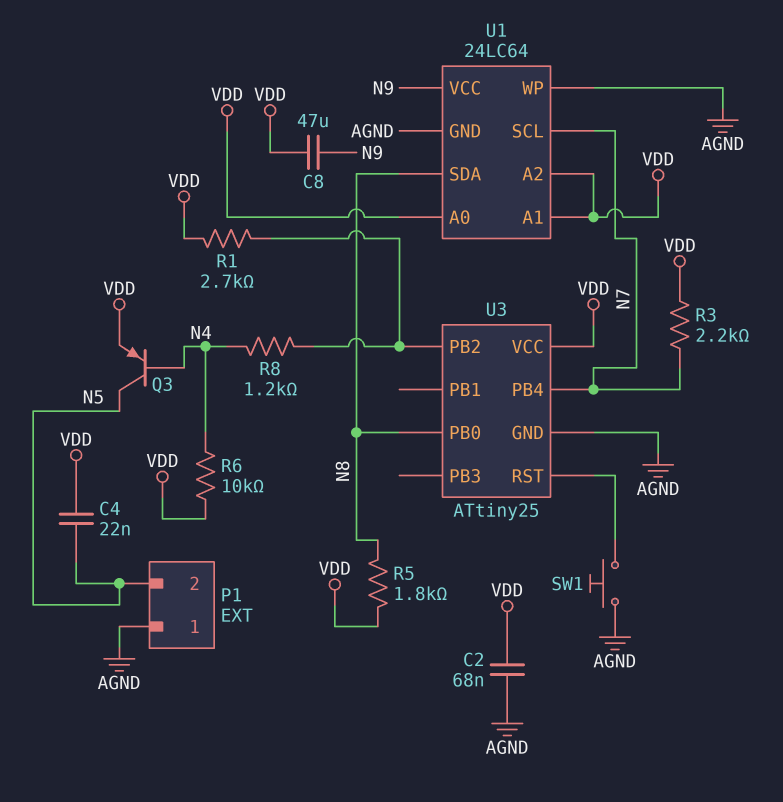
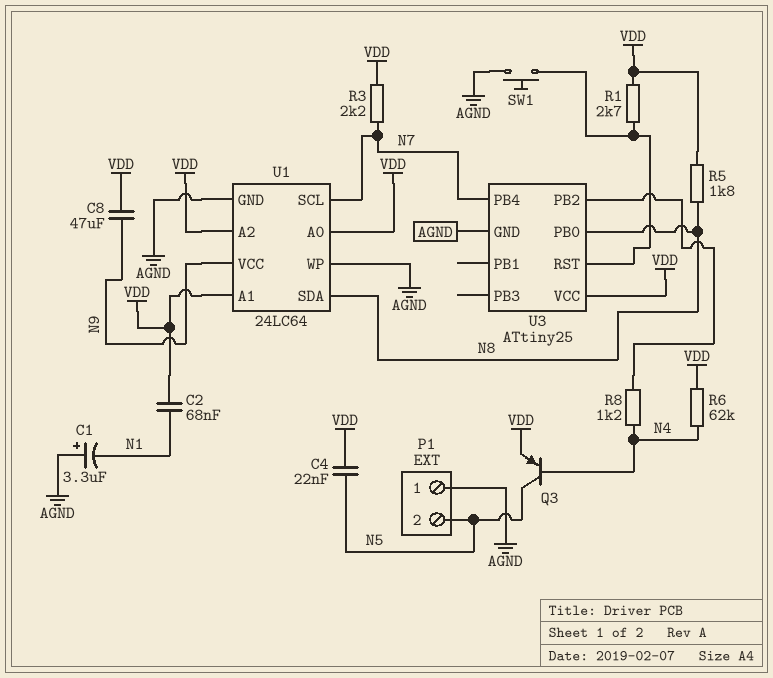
C1: none -> 3.3uF (plus AGND, minus N1)
C2: 68nF (AGND, VDD) -> 68nF (N1, VDD)
R1: 2.7k (U3/PB2, VDD) -> 2.7k (U3/RST, VDD)
R6: 10k (N4, VDD) -> 62k (N4, VDD)

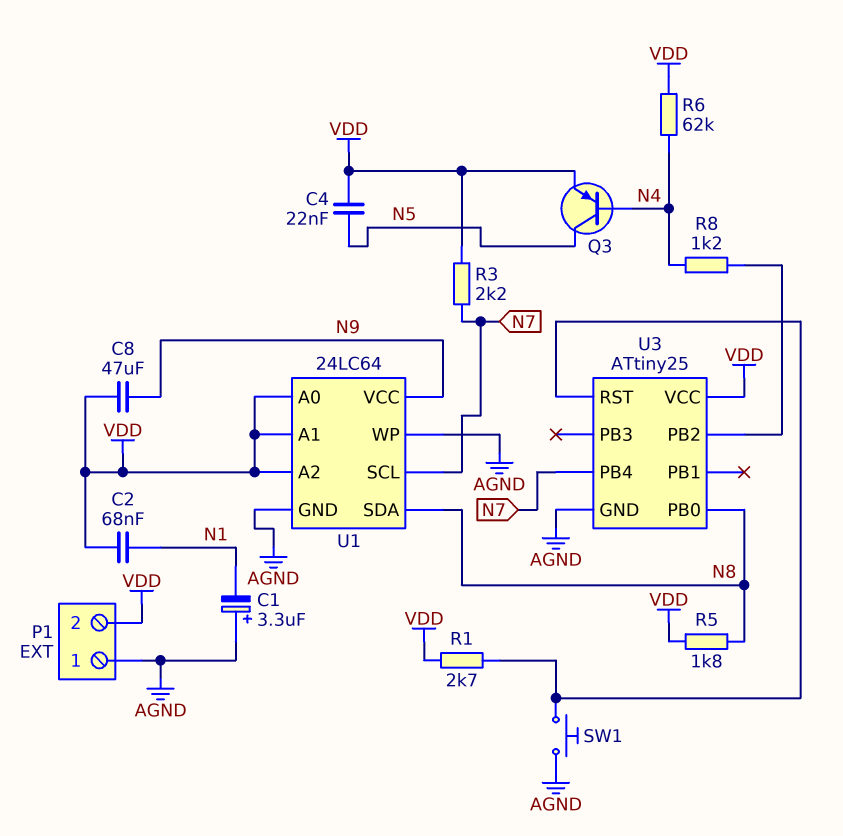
P1 pin 2: N5 -> VDD

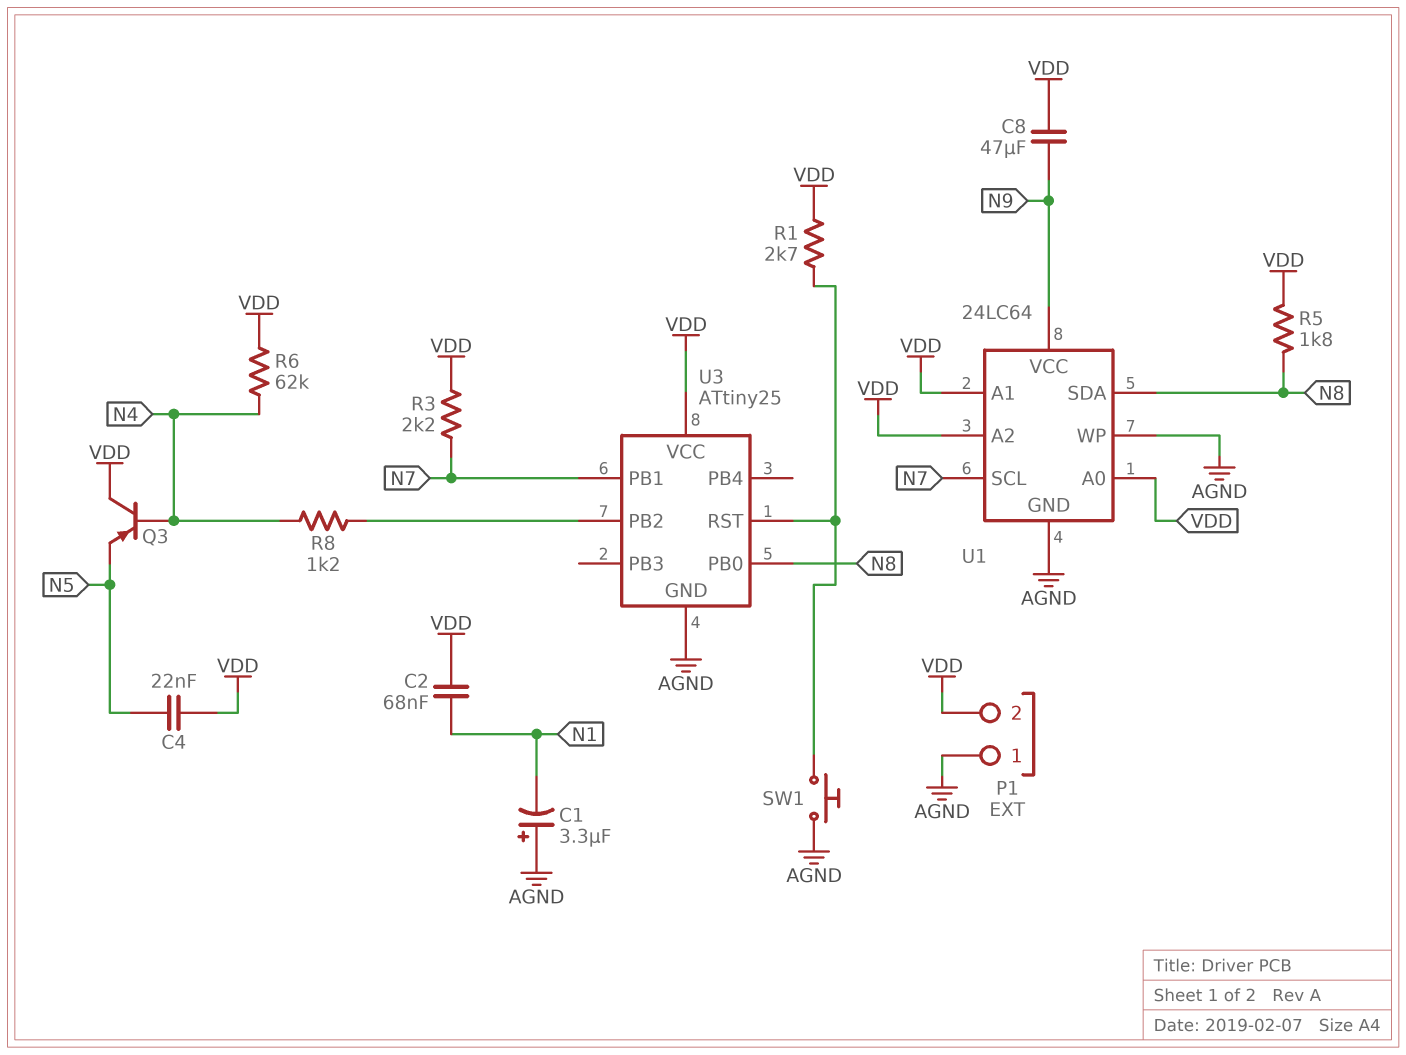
Q3: PNP (B N4, C N5, E VDD) -> PNP (B N4, C VDD, E N5)
U3 pin PB1: none -> N7
U3 pin PB4: N7 -> none

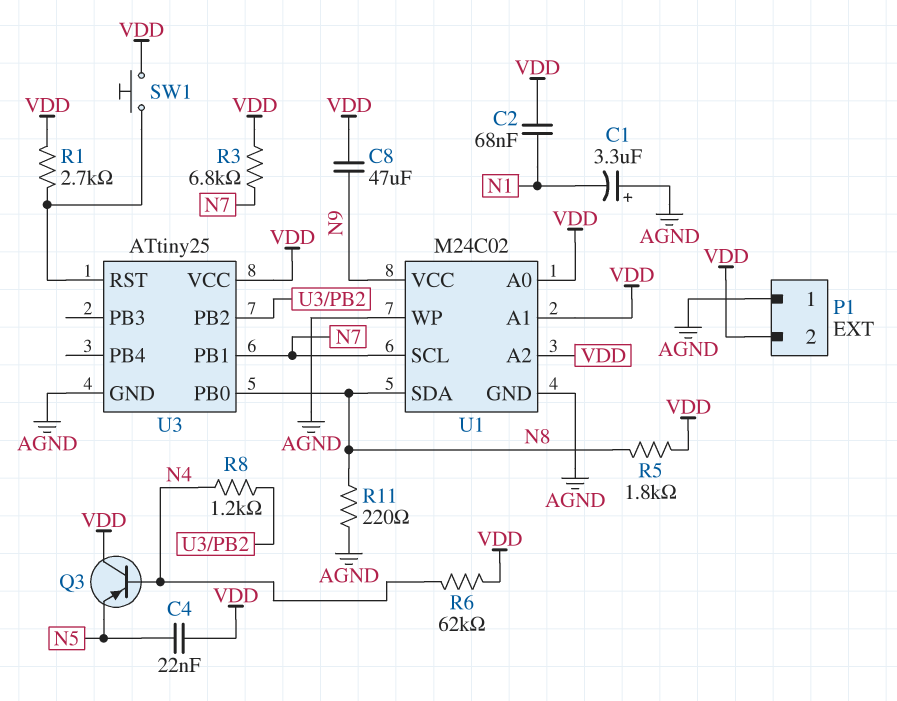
R3: 2.2k (N7, VDD) -> 6.8k (N7, VDD)
R11: none -> 220 (AGND, N8)
SW1: button (AGND, U3/RST) -> button (U3/RST, VDD)
U1: 24LC64 -> M24C02

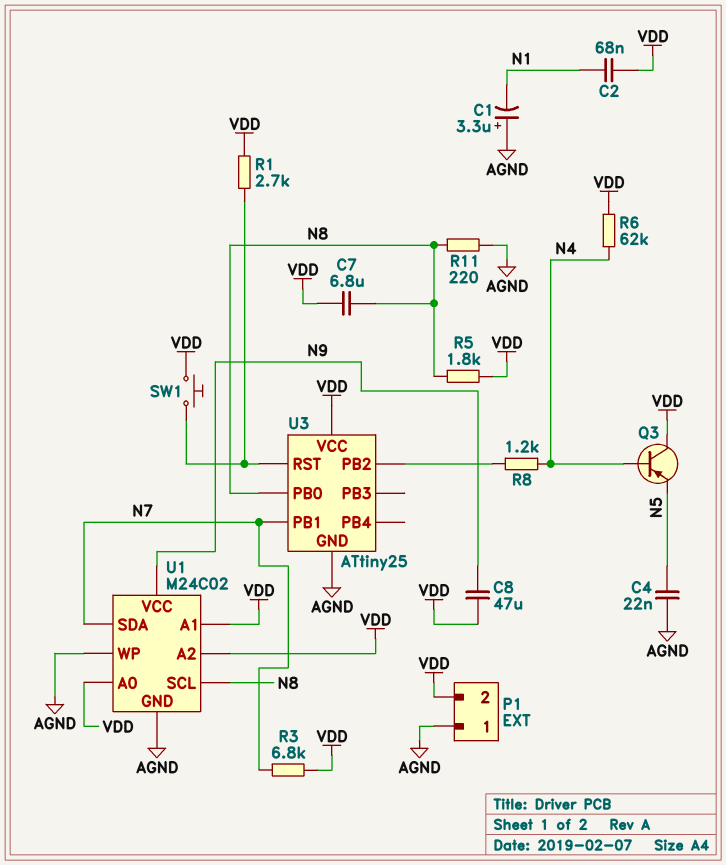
C4: 22nF (N5, VDD) -> 22nF (AGND, N5)
C7: none -> 6.8uF (N8, VDD)
U1 pin SCL: N7 -> N8
U1 pin SDA: N8 -> N7

